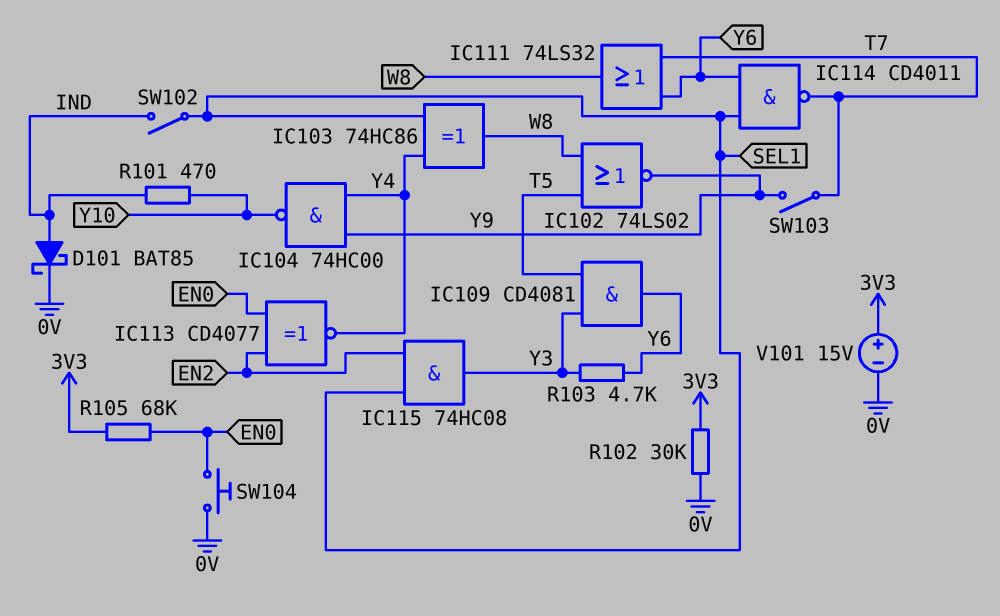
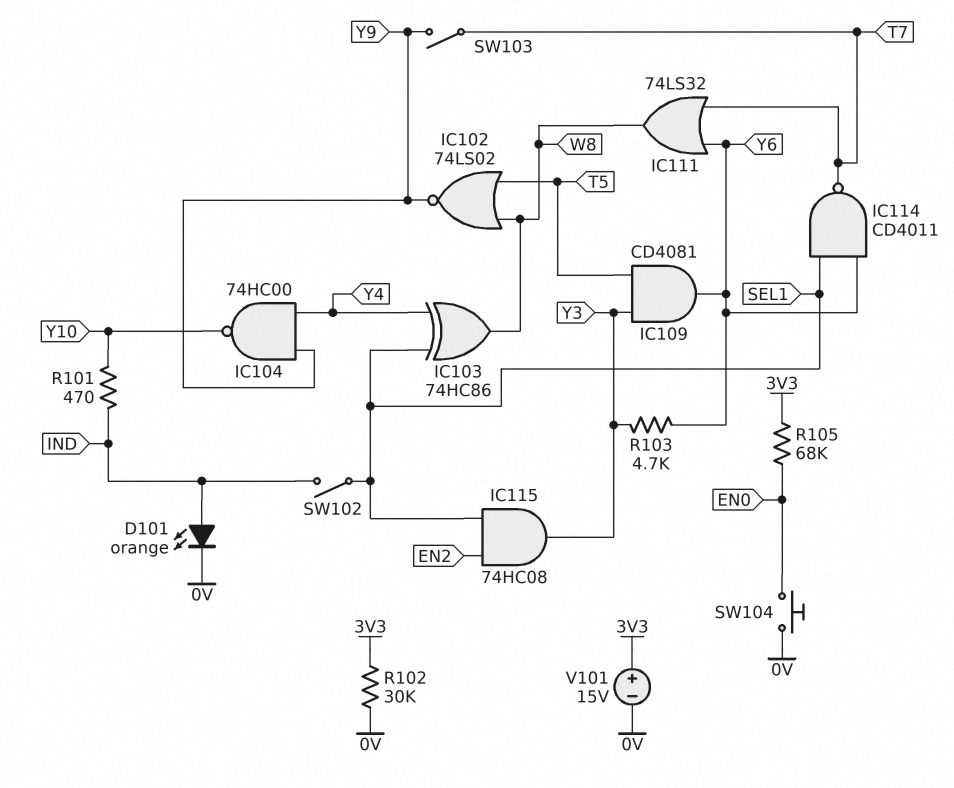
D101: schottky BAT85 (A IND, K 0V) -> LED orange (A IND, K 0V)
IC113: XNOR CD4077 (in EN0, in EN2, out Y4) -> none

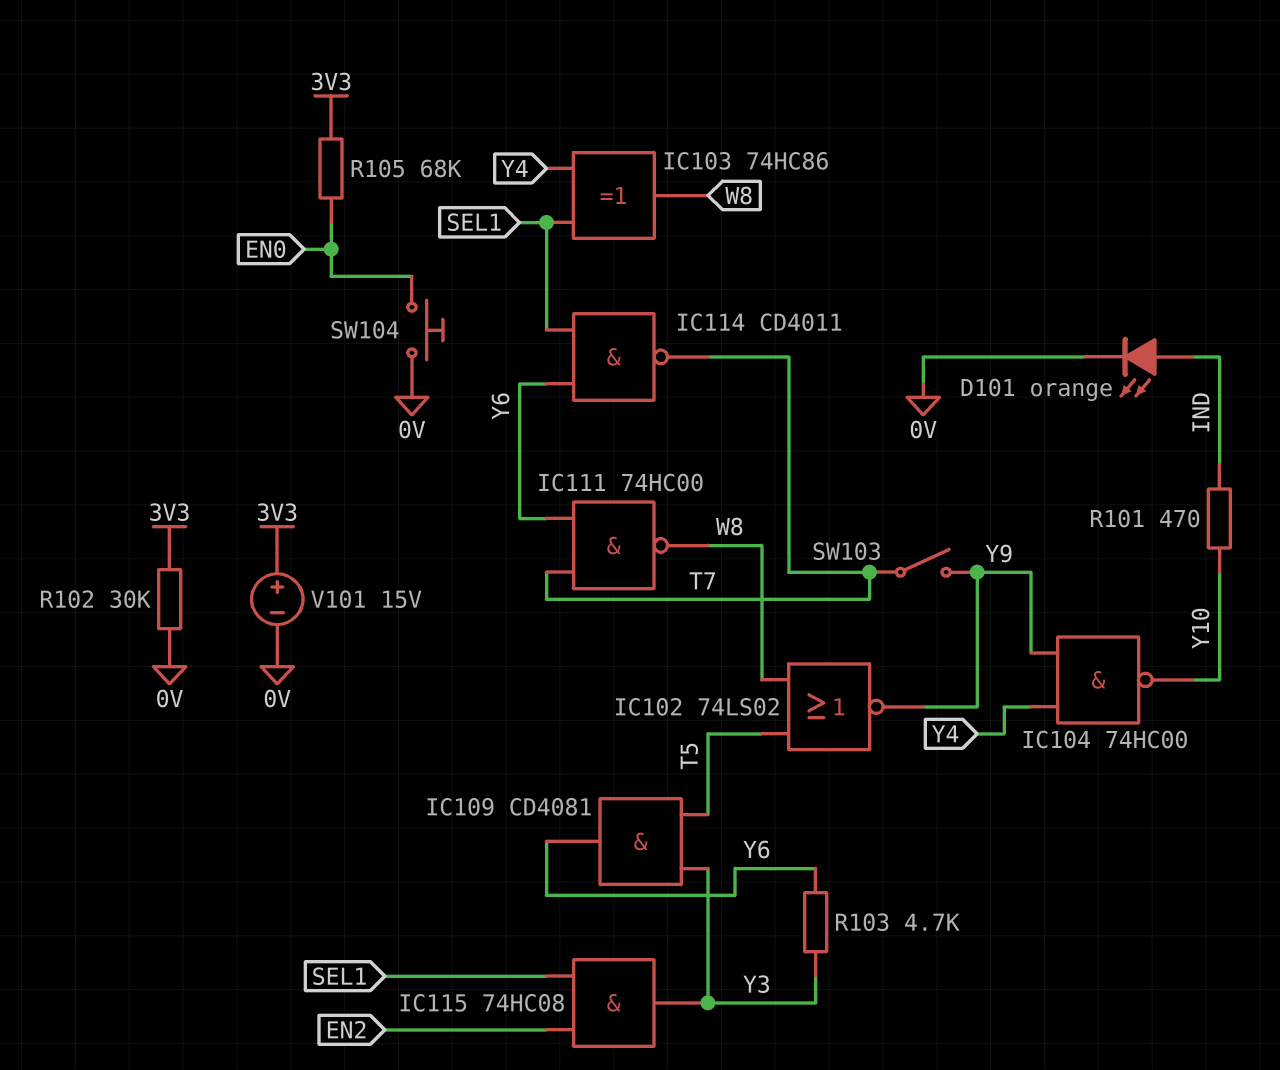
IC111: OR 74LS32 (in T7, in Y6, out W8) -> NAND 74HC00 (in T7, in Y6, out W8)
SW102: switch (IND, SEL1) -> none

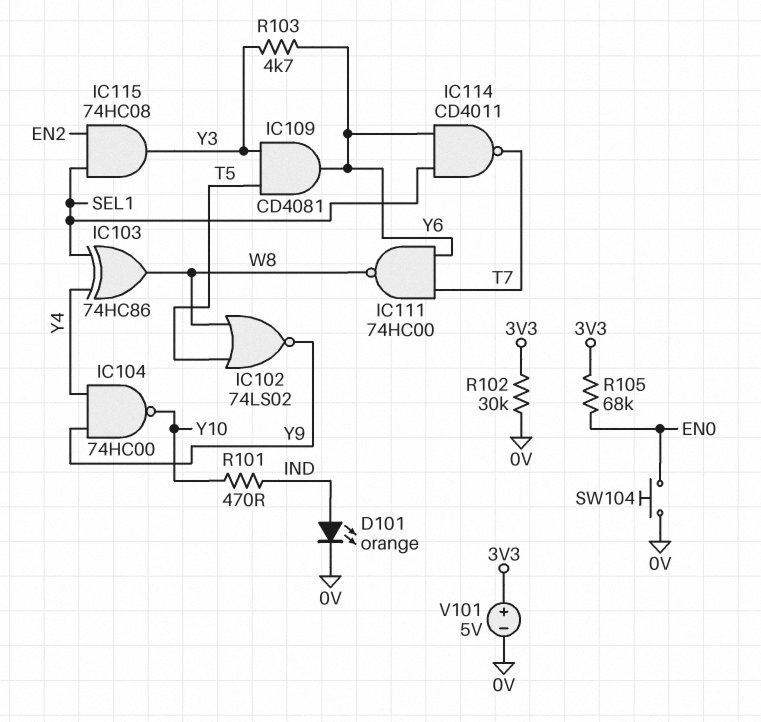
SW103: switch (T7, Y9) -> none
V101: 15V (plus 3V3, minus 0V) -> 5V (plus 3V3, minus 0V)

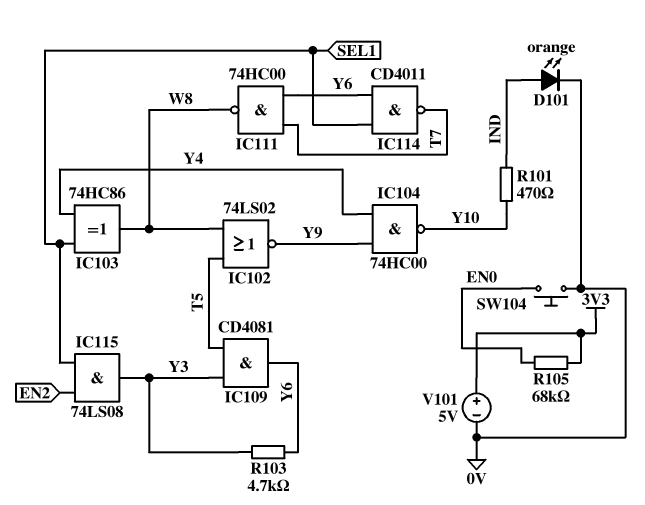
IC115: AND 74HC08 (in EN2, in SEL1, out Y3) -> AND 74LS08 (in EN2, in SEL1, out Y3)
R102: 30k (0V, 3V3) -> none

